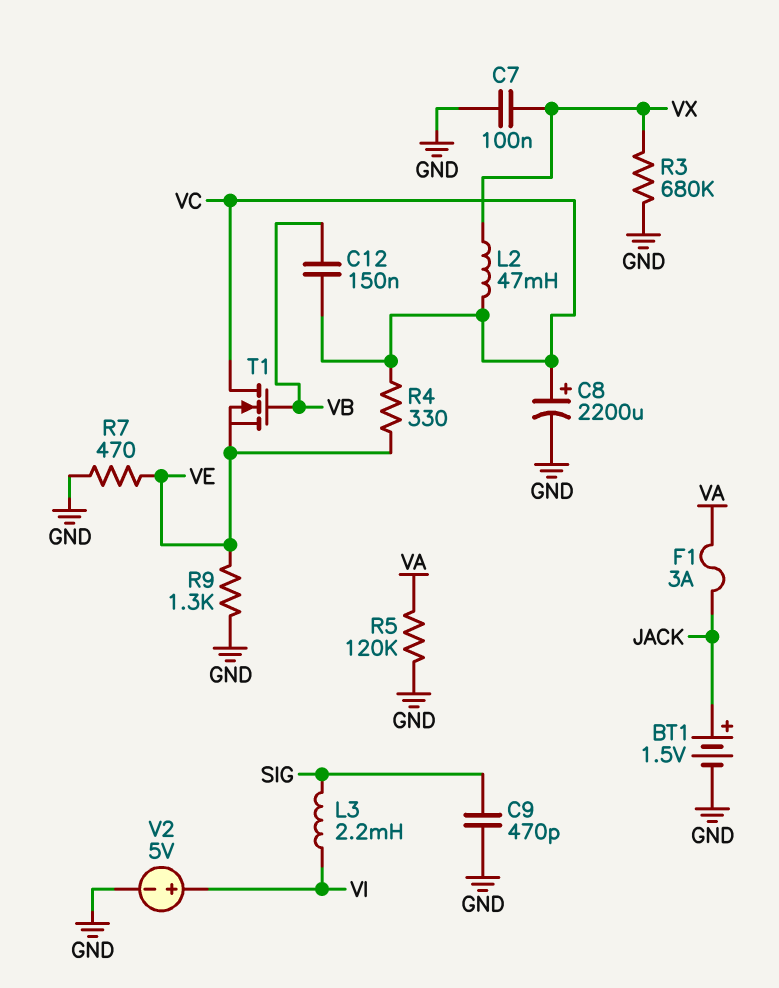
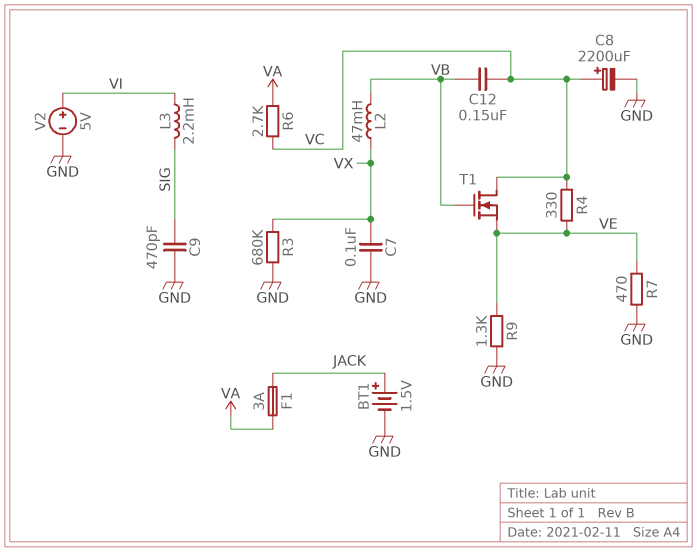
L2: 47mH (VC, VX) -> 47mH (VB, VX)
R5: 120k (GND, VA) -> none
R6: none -> 2.7k (VA, VC)

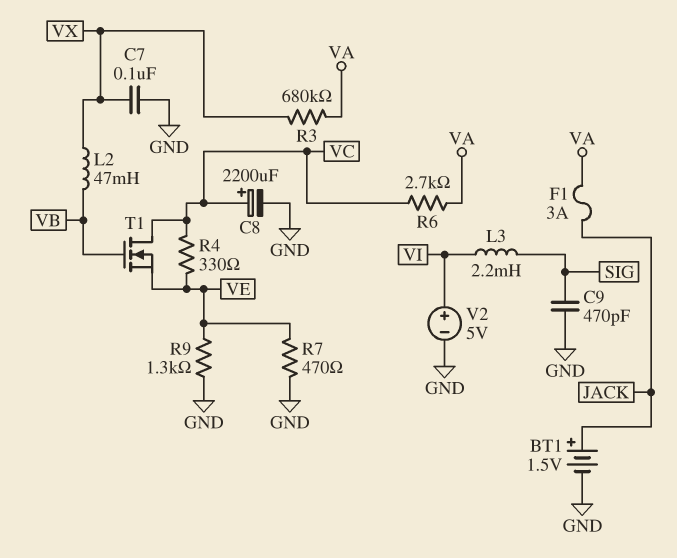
C12: 150nF (VB, VC) -> none
R3: 680k (GND, VX) -> 680k (VA, VX)

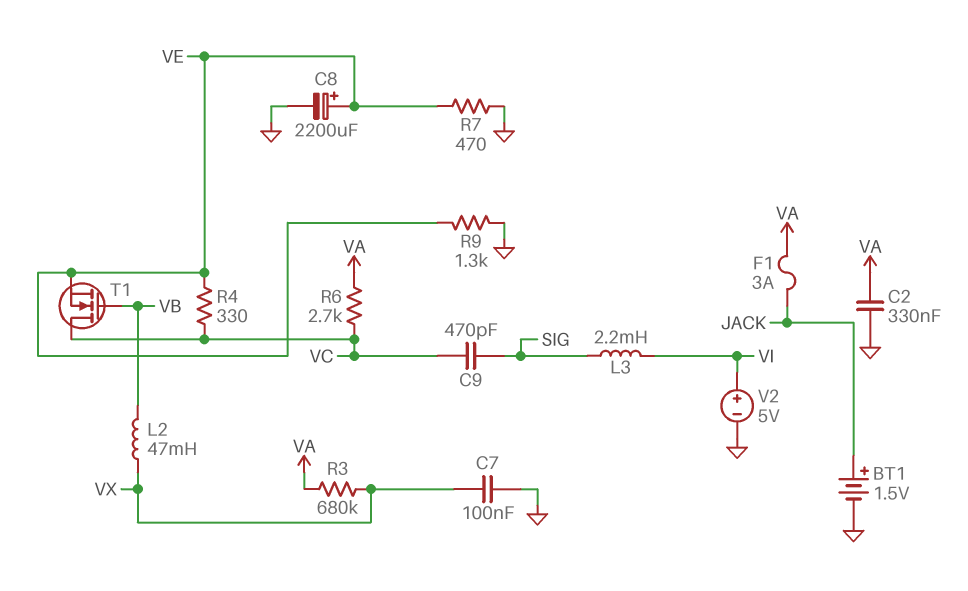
C2: none -> 330nF (GND, VA)
C8: 2200uF (plus VC, minus GND) -> 2200uF (plus VE, minus GND)
C9: 470pF (GND, SIG) -> 470pF (SIG, VC)

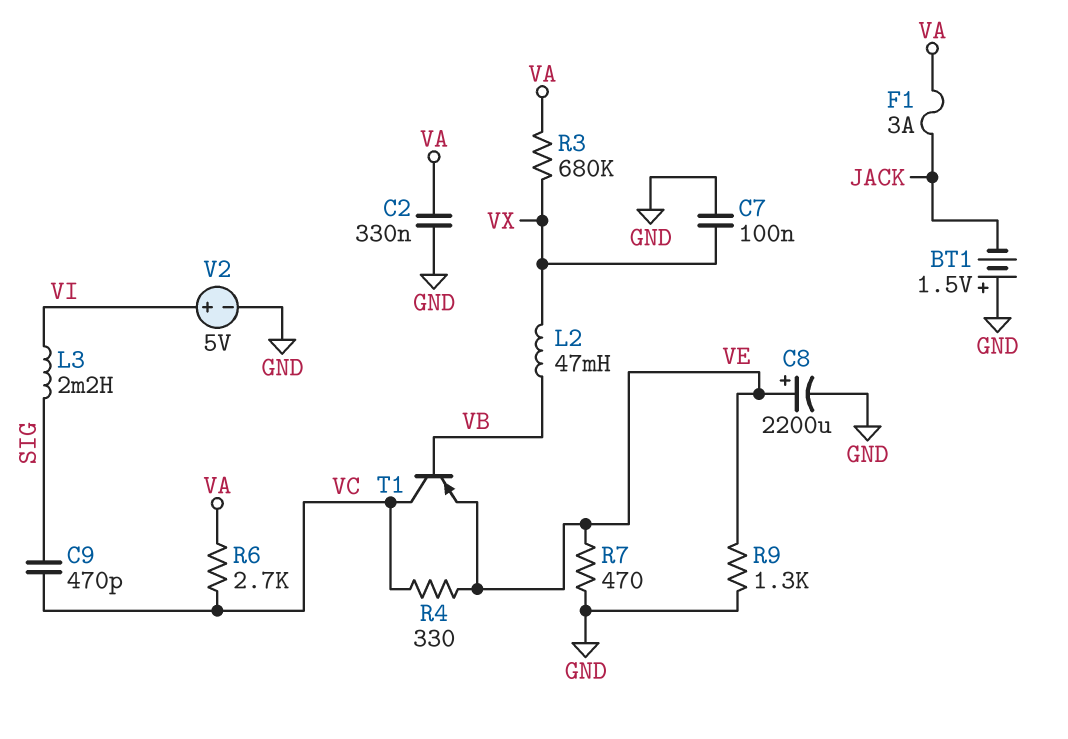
BT1: 1.5V (plus JACK, minus GND) -> 1.5V (plus GND, minus JACK)
T1: NMOS (G VB, D VC, S VE) -> PNP (B VB, C VC, E VE)

